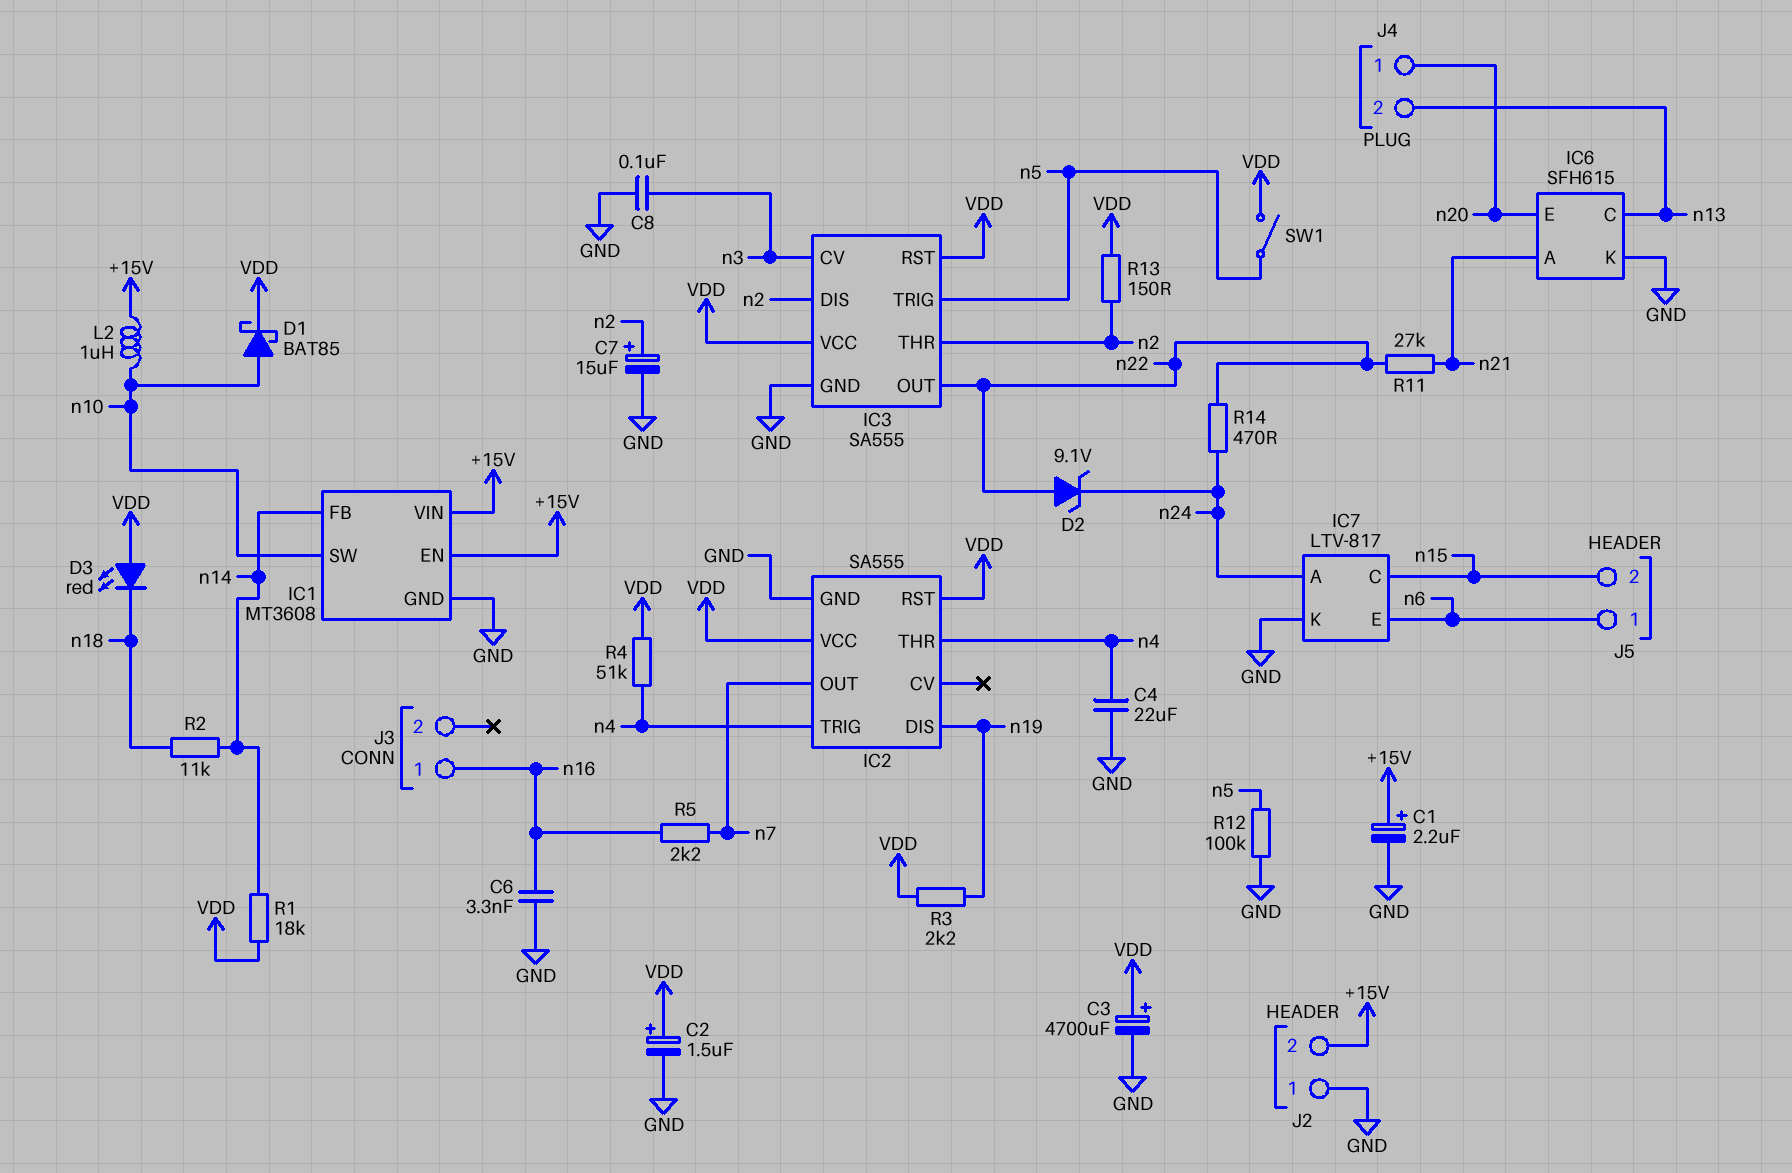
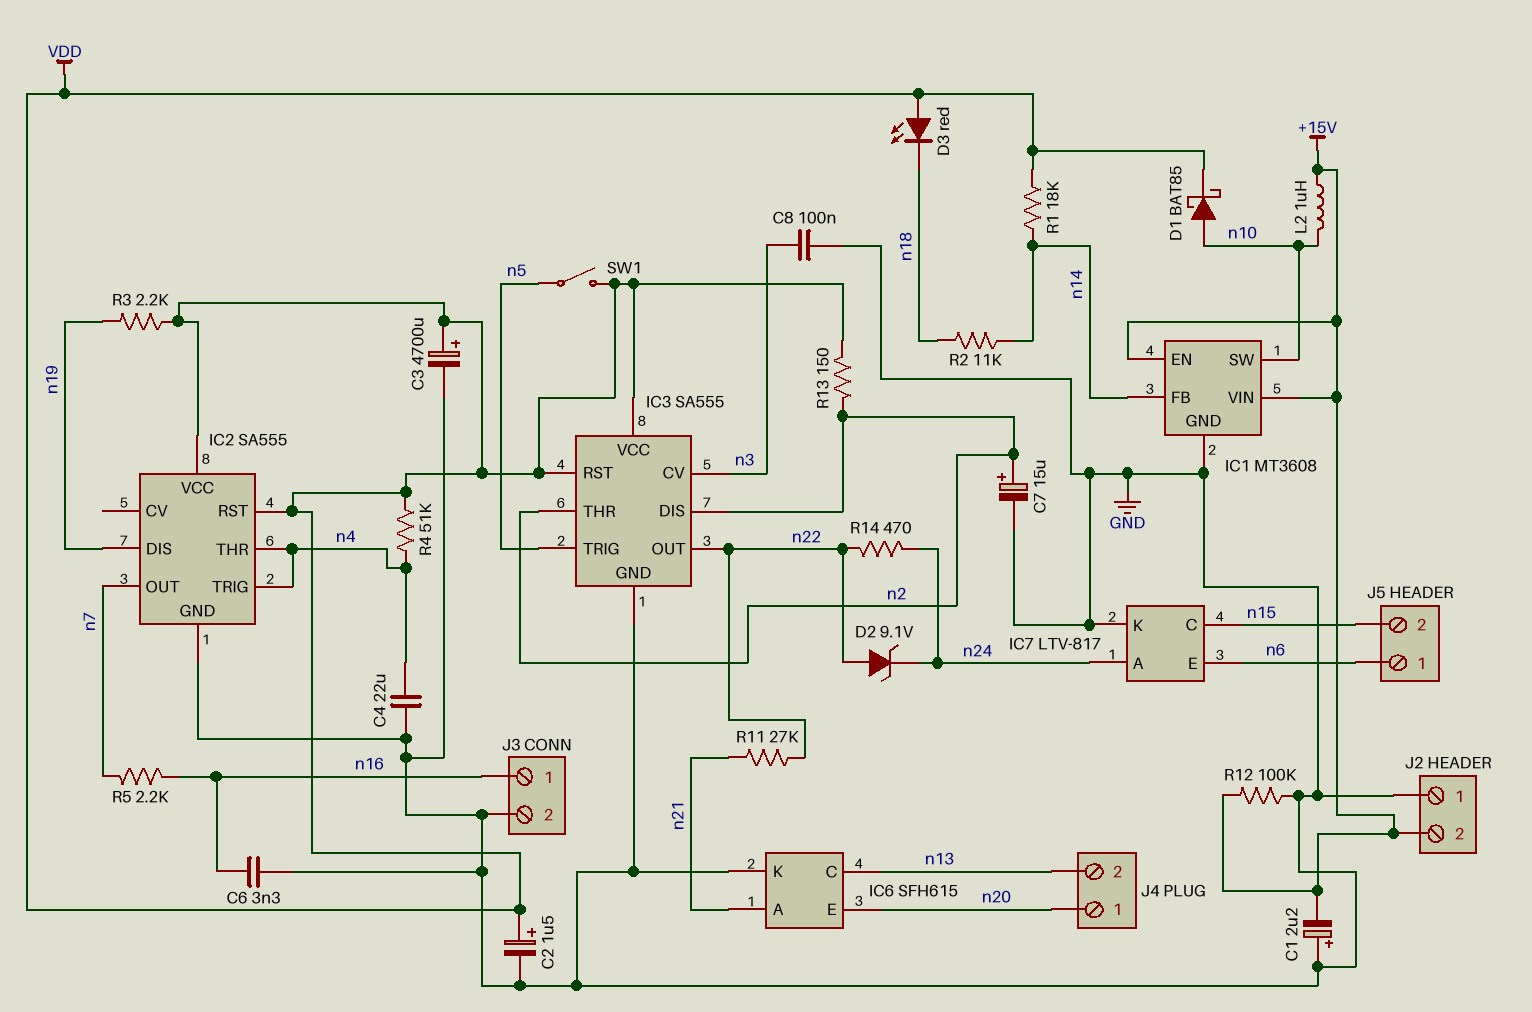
C1: 2.2uF (plus +15V, minus GND) -> 2.2uF (plus GND, minus +15V)
J3 pin 2: none -> GND
R12: 100k (GND, n5) -> 100k (+15V, GND)

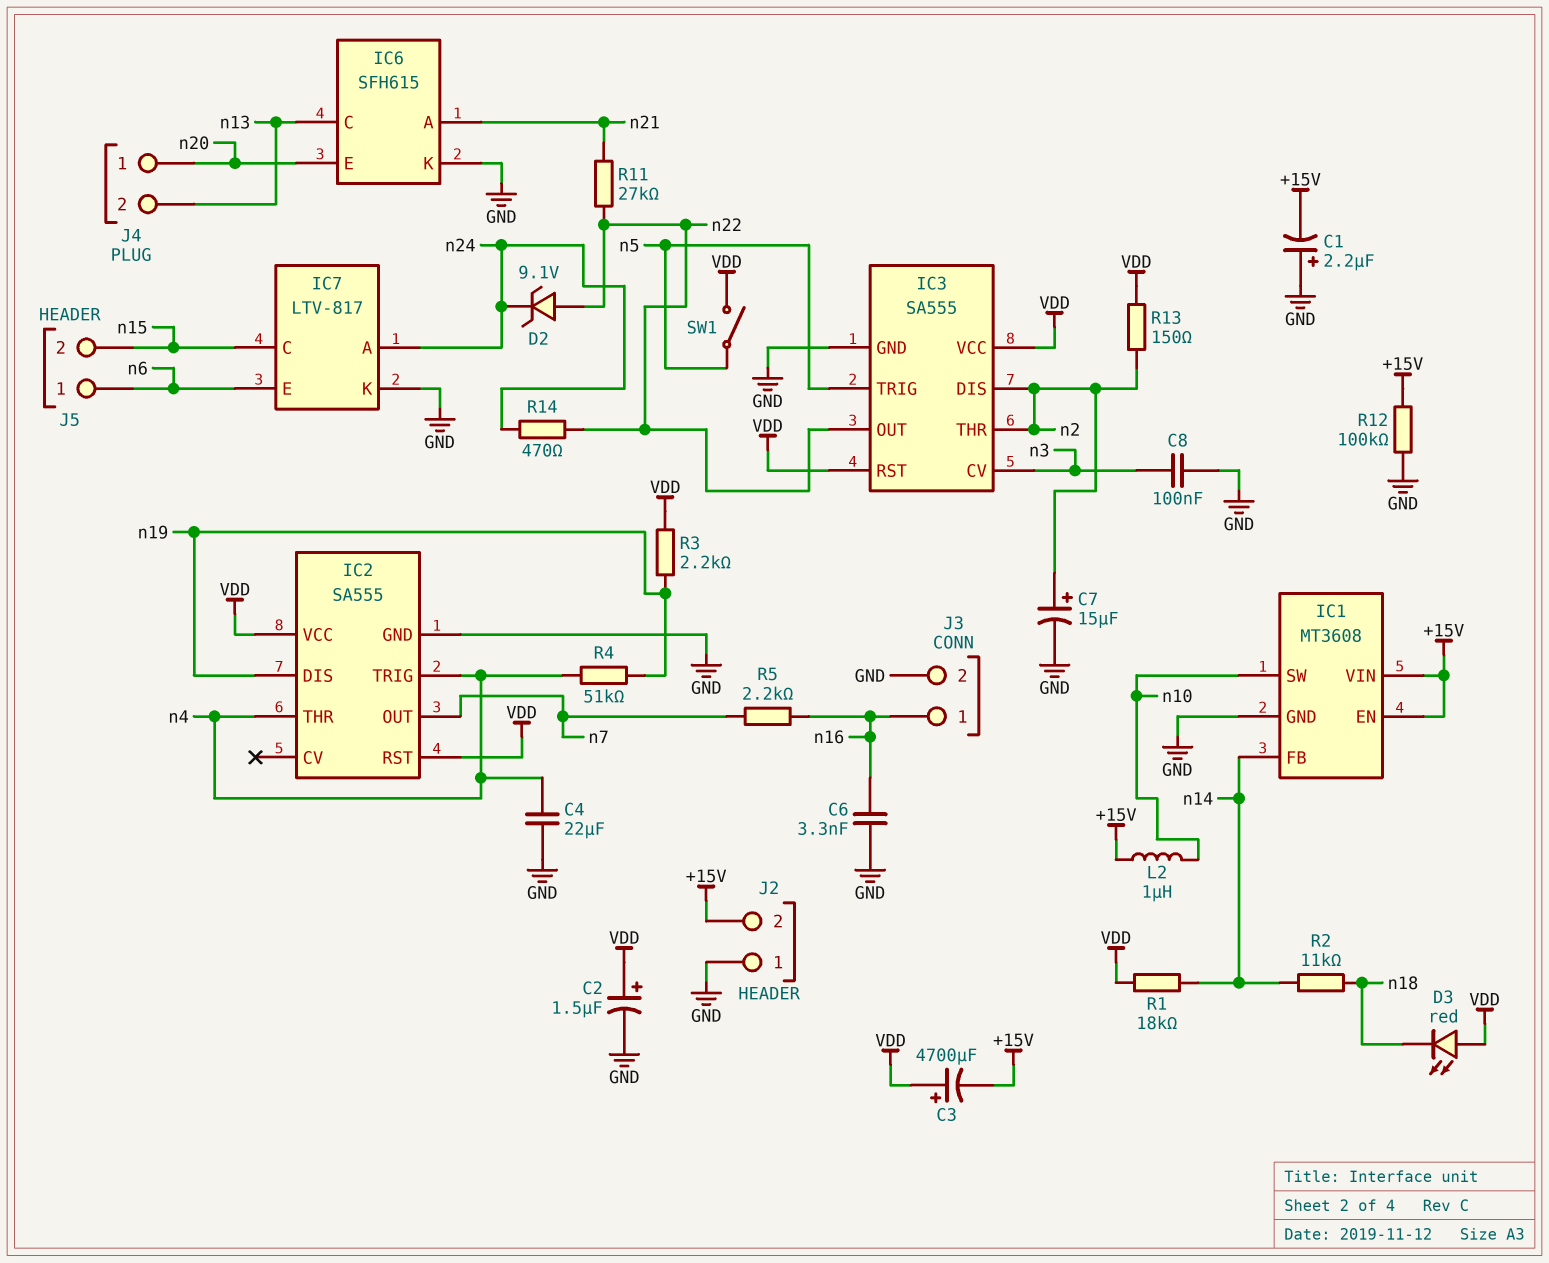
C3: 4700uF (plus VDD, minus GND) -> 4700uF (plus VDD, minus +15V)
D1: schottky BAT85 (A n10, K VDD) -> none
R4: 51k (VDD, n4) -> 51k (n4, n19)

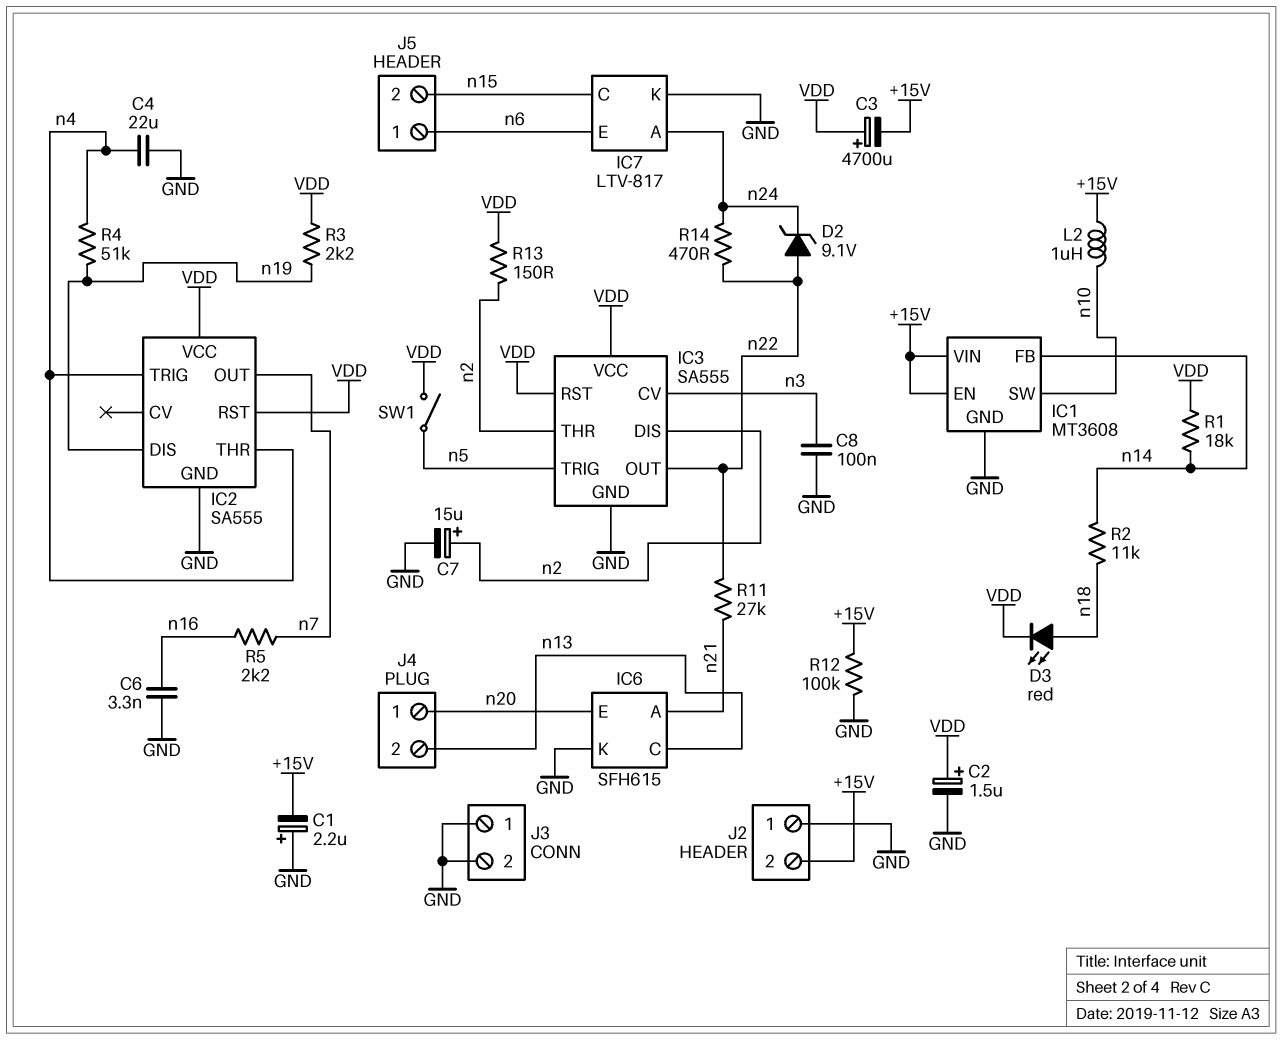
D3: LED red (A VDD, K n18) -> LED red (A n18, K VDD)
J3 pin 1: n16 -> GND

